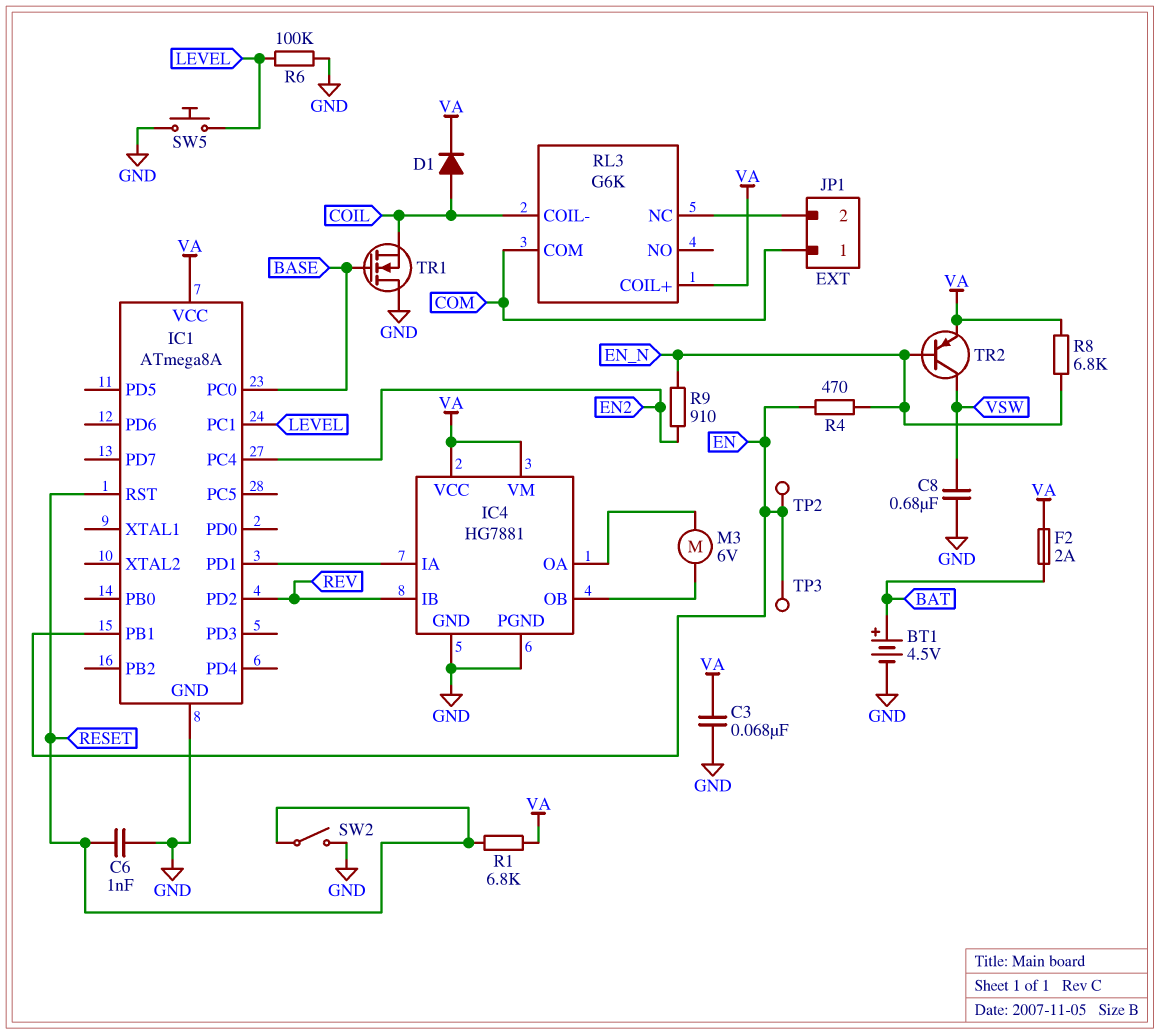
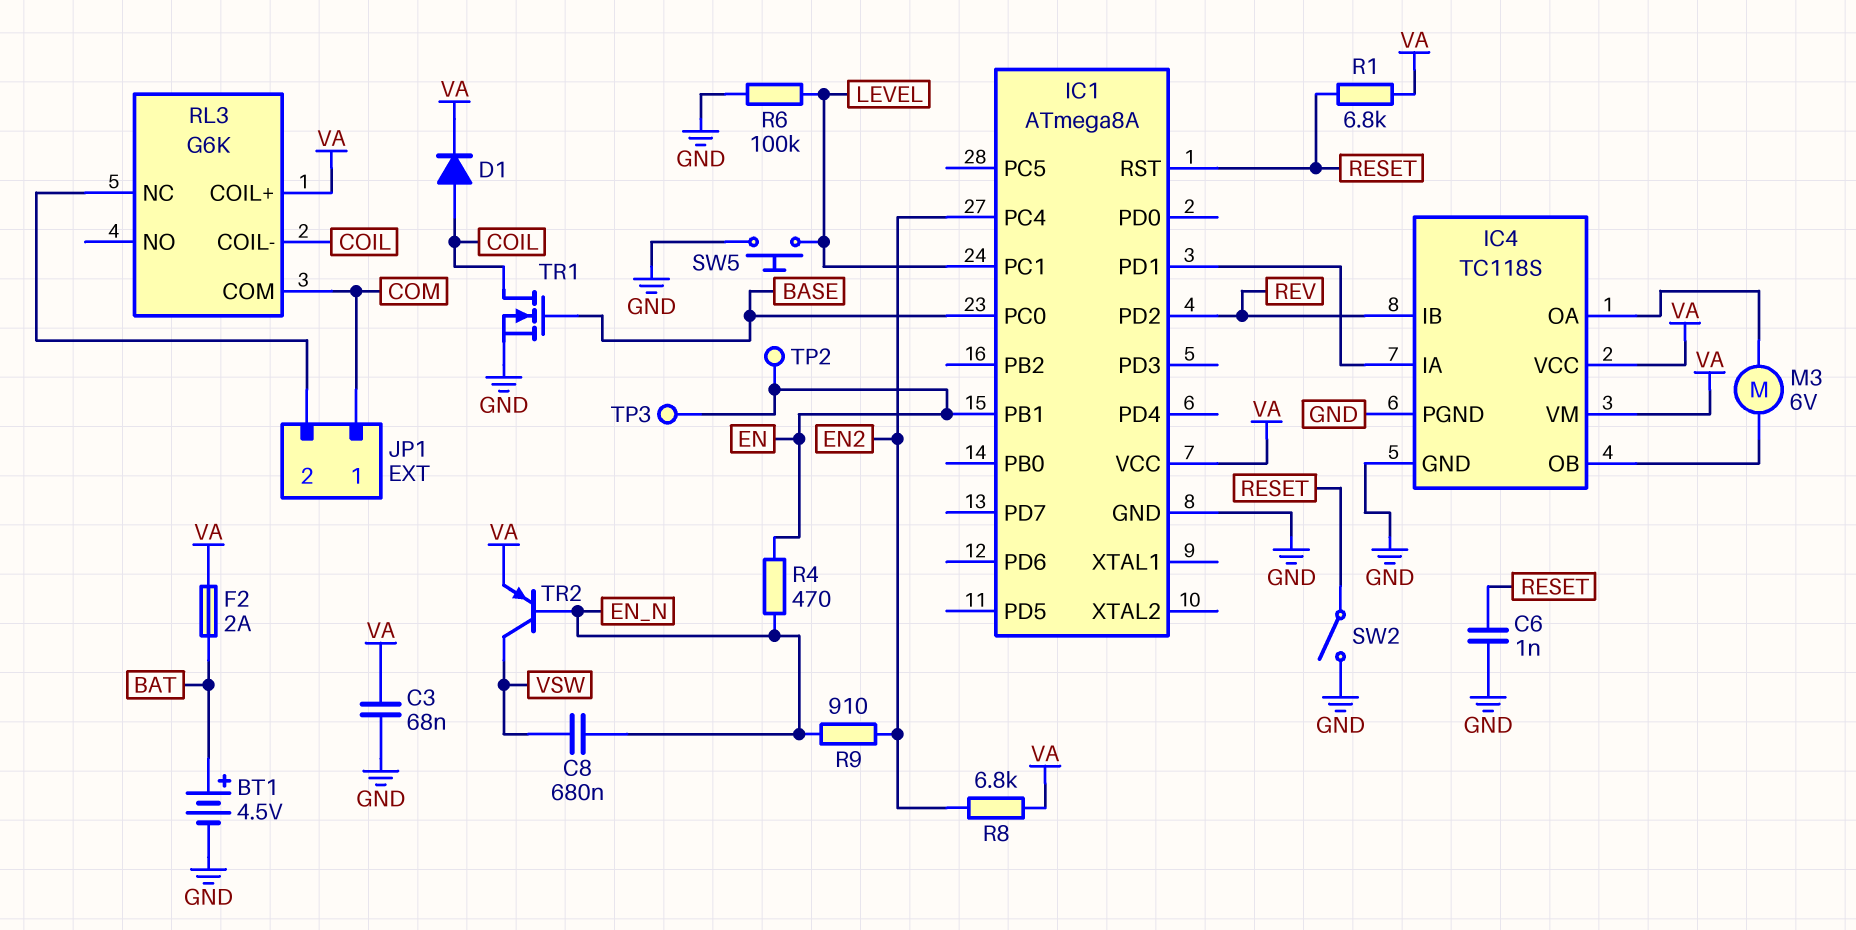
C8: 680nF (GND, VSW) -> 680nF (EN_N, VSW)
IC4: HG7881 -> TC118S
R8: 6.8k (EN_N, VA) -> 6.8k (EN2, VA)
TR1: NMOS (G BASE, D GND, S COIL) -> NMOS (G BASE, D COIL, S GND)

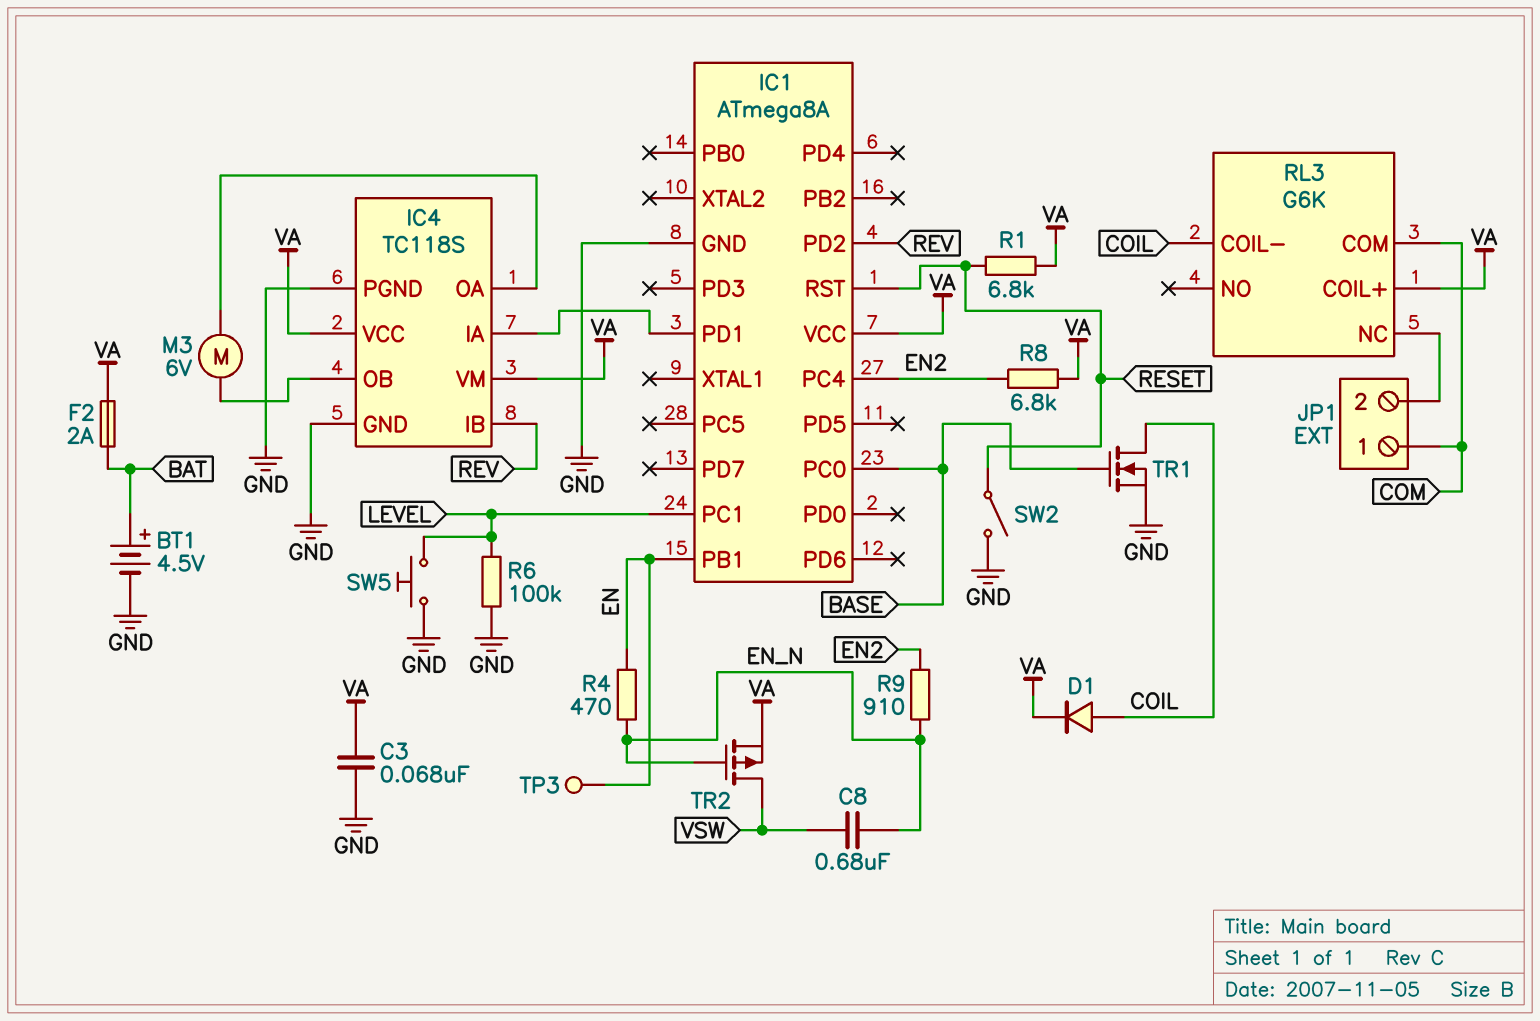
C6: 1nF (GND, RESET) -> none
TP2: test point (EN) -> none
TR2: PNP (B EN_N, C VSW, E VA) -> PMOS (G EN_N, D VSW, S VA)

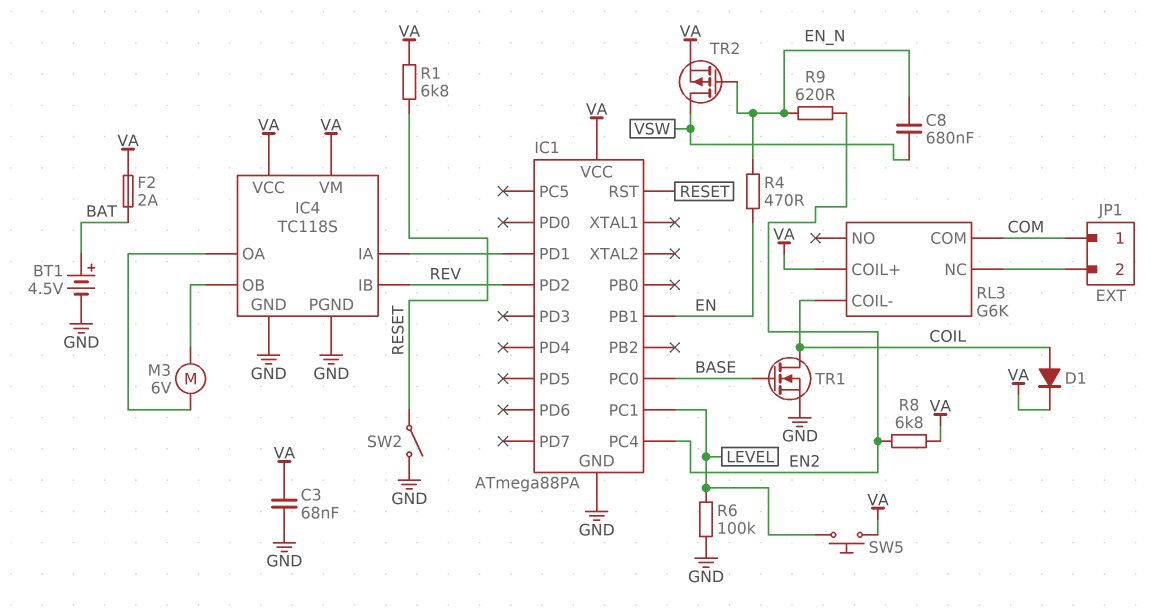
IC1: ATmega8A -> ATmega88PA
R9: 910 (EN2, EN_N) -> 620 (EN2, EN_N)
SW5: button (GND, LEVEL) -> button (LEVEL, VA)
TP3: test point (EN) -> none

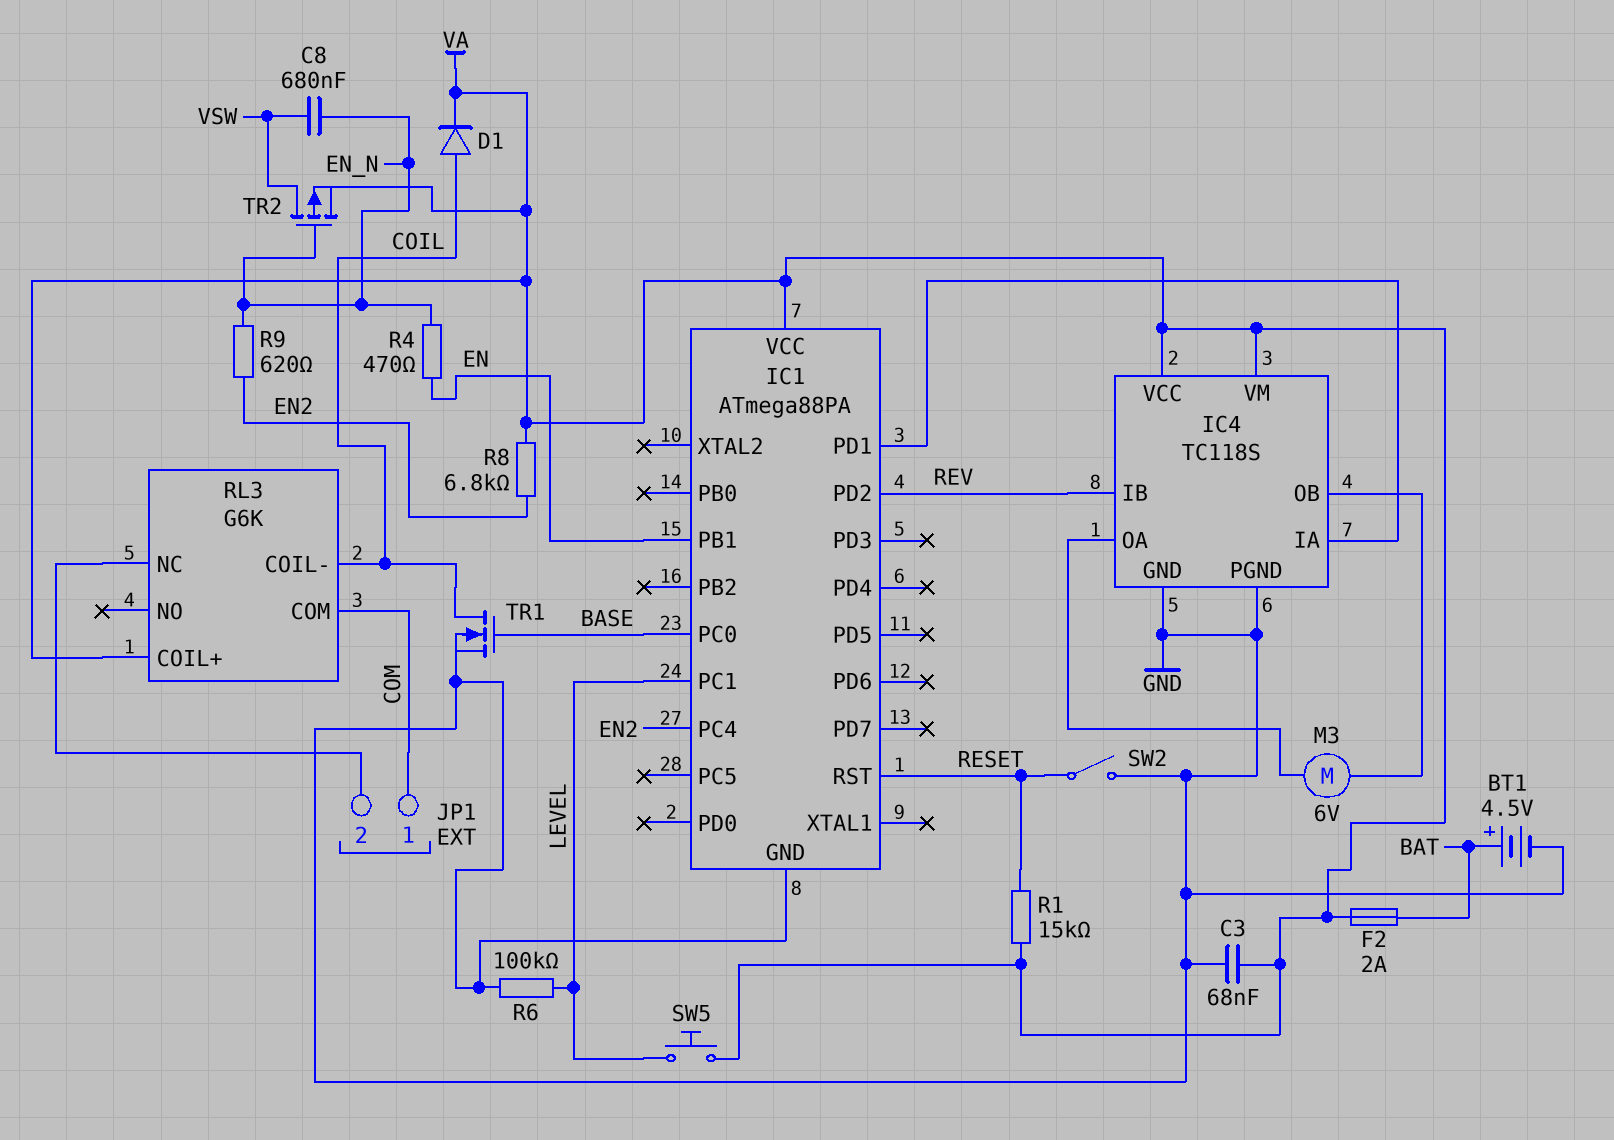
R1: 6.8k (RESET, VA) -> 15k (RESET, VA)

